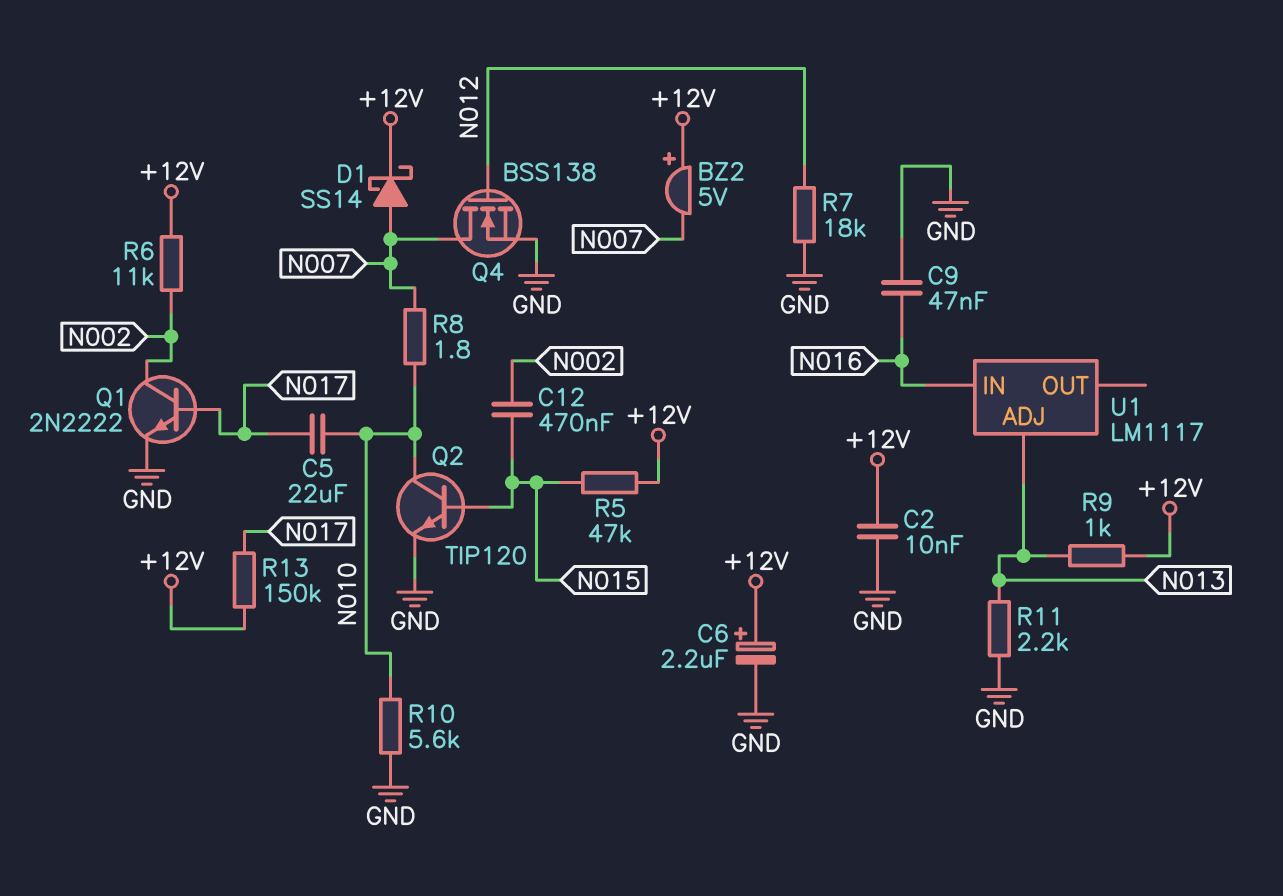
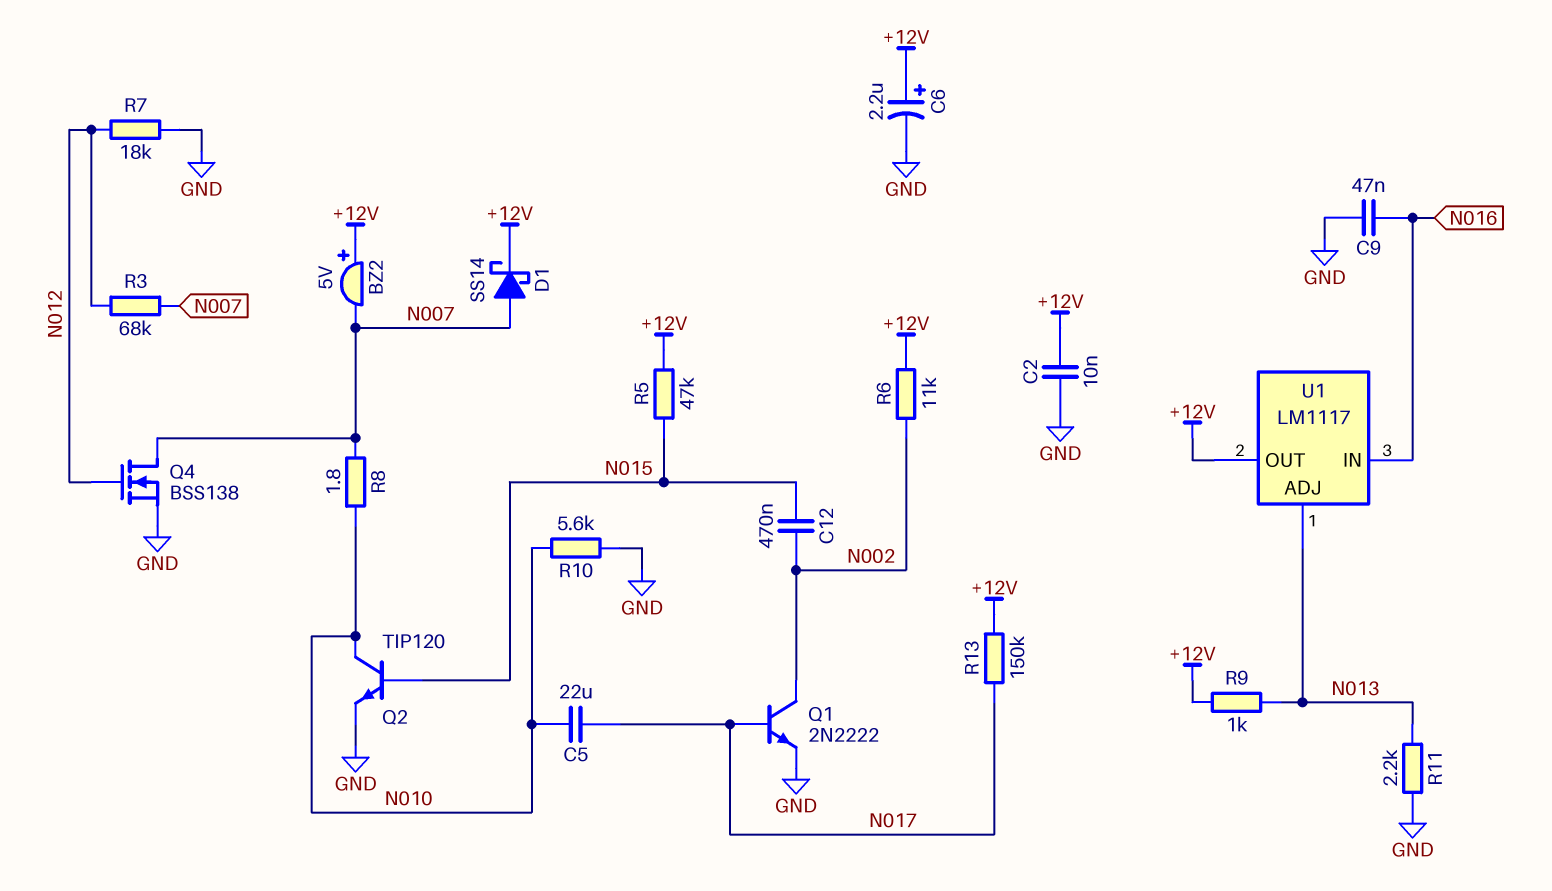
R3: none -> 68k (N007, N012)
U1 pin OUT: none -> +12V

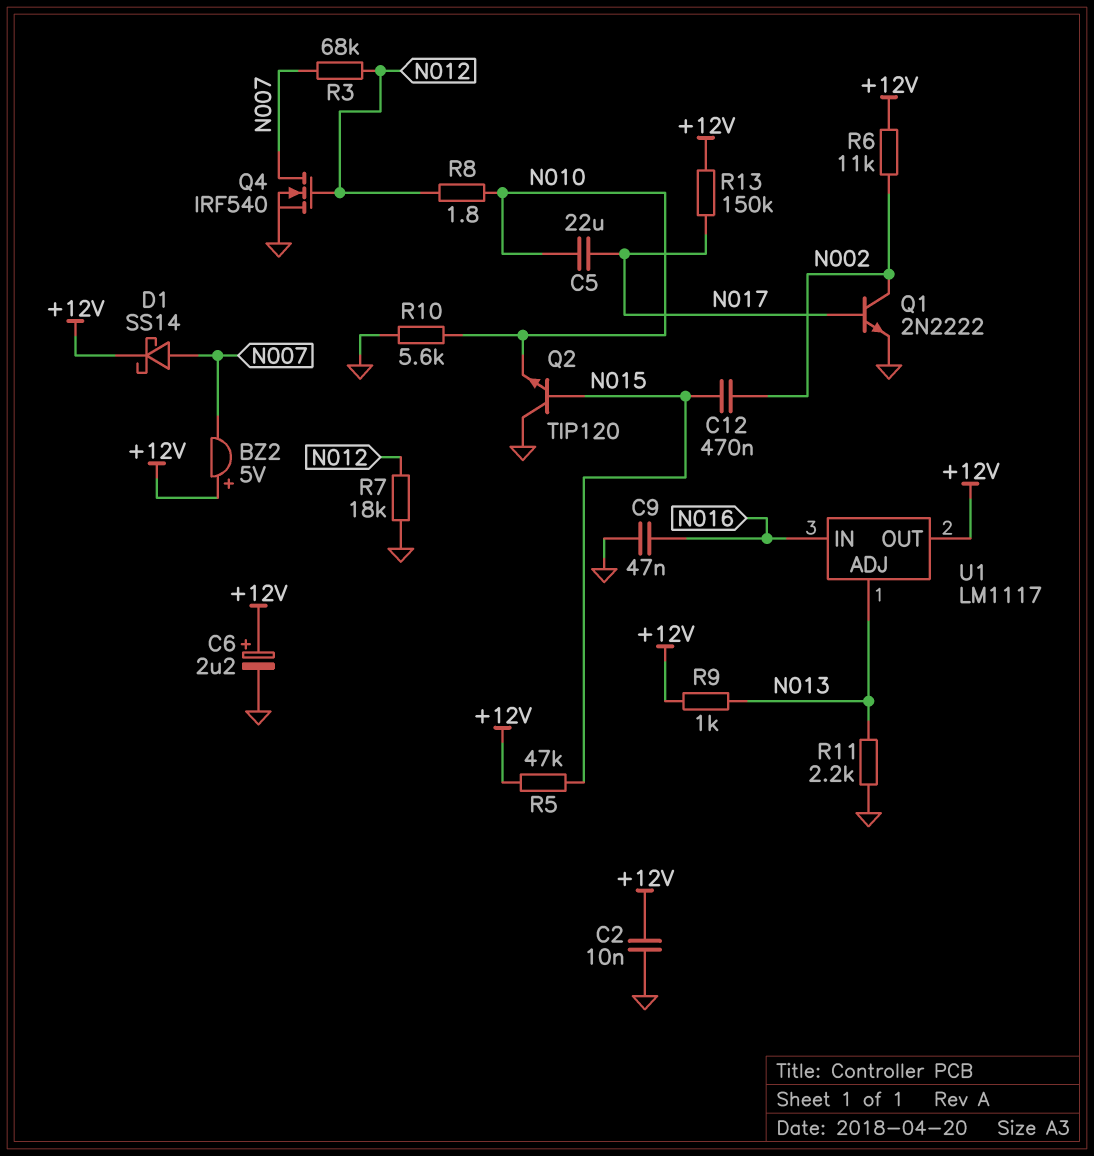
Q2: NPN TIP120 (B N015, C N010, E GND) -> NPN TIP120 (B N015, C GND, E N010)
Q4: NMOS BSS138 (G N012, D N007, S GND) -> NMOS IRF540 (G N012, D N007, S GND)
R8: 1.8 (N007, N010) -> 1.8 (N010, N012)

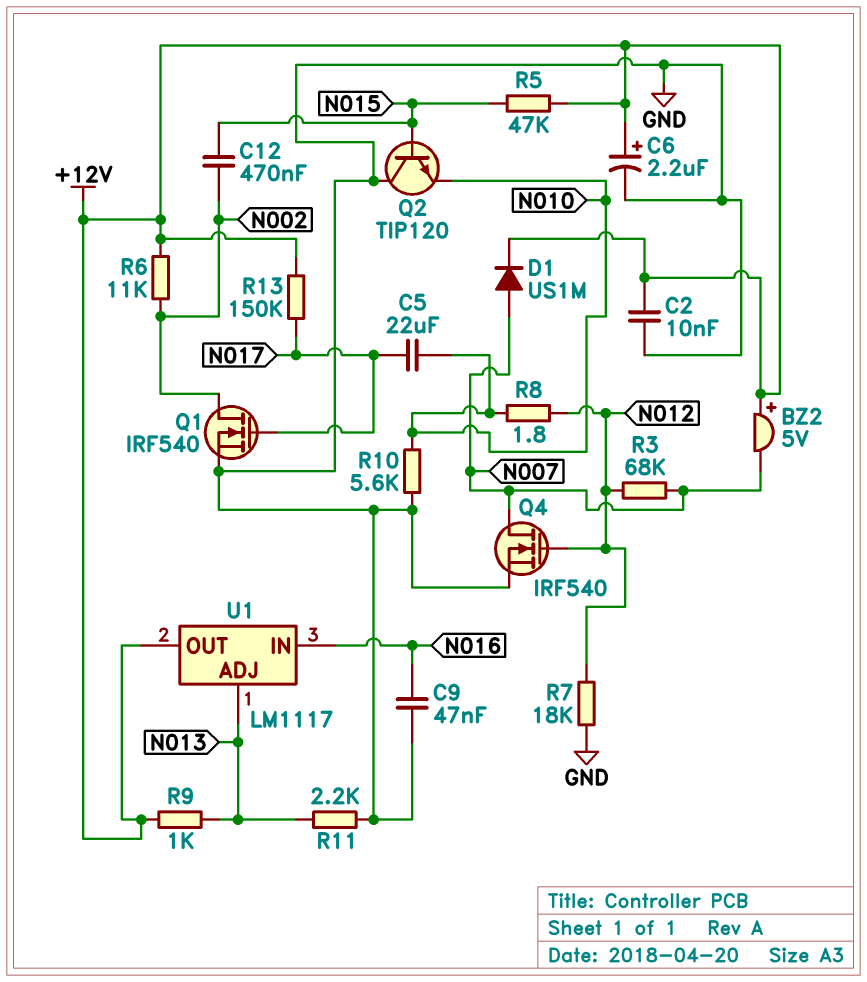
D1: schottky SS14 (A N007, K +12V) -> diode US1M (A N007, K +12V)
Q1: NPN 2N2222 (B N017, C N002, E GND) -> NMOS IRF540 (G N017, D N002, S GND)

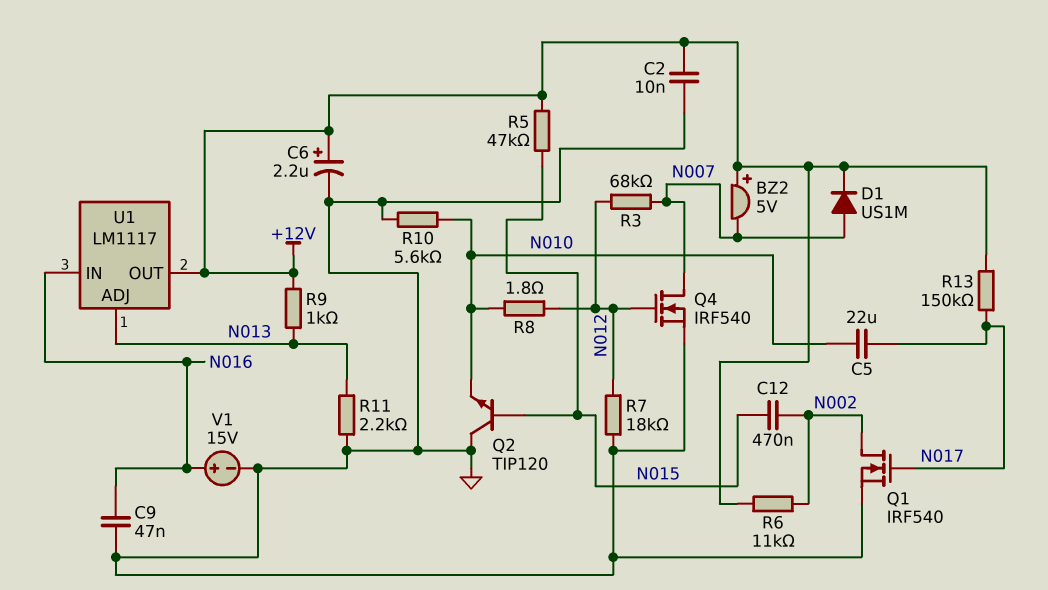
V1: none -> 15V (plus N016, minus GND)

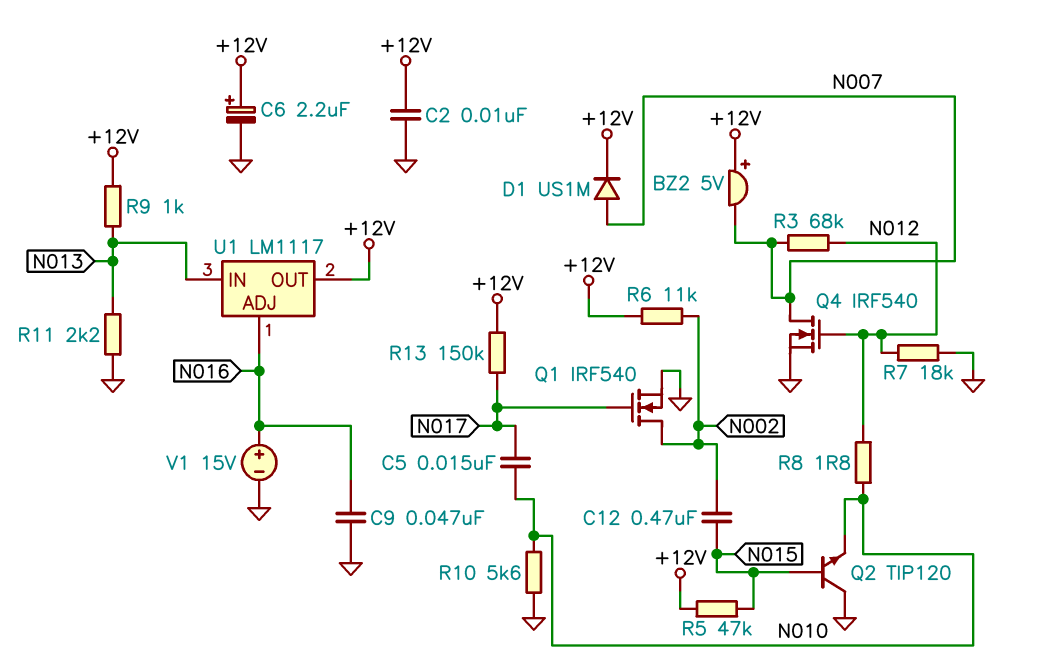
C5: 22uF (N010, N017) -> 15nF (N010, N017)
U1 pin ADJ: N013 -> N016
U1 pin IN: N016 -> N013

